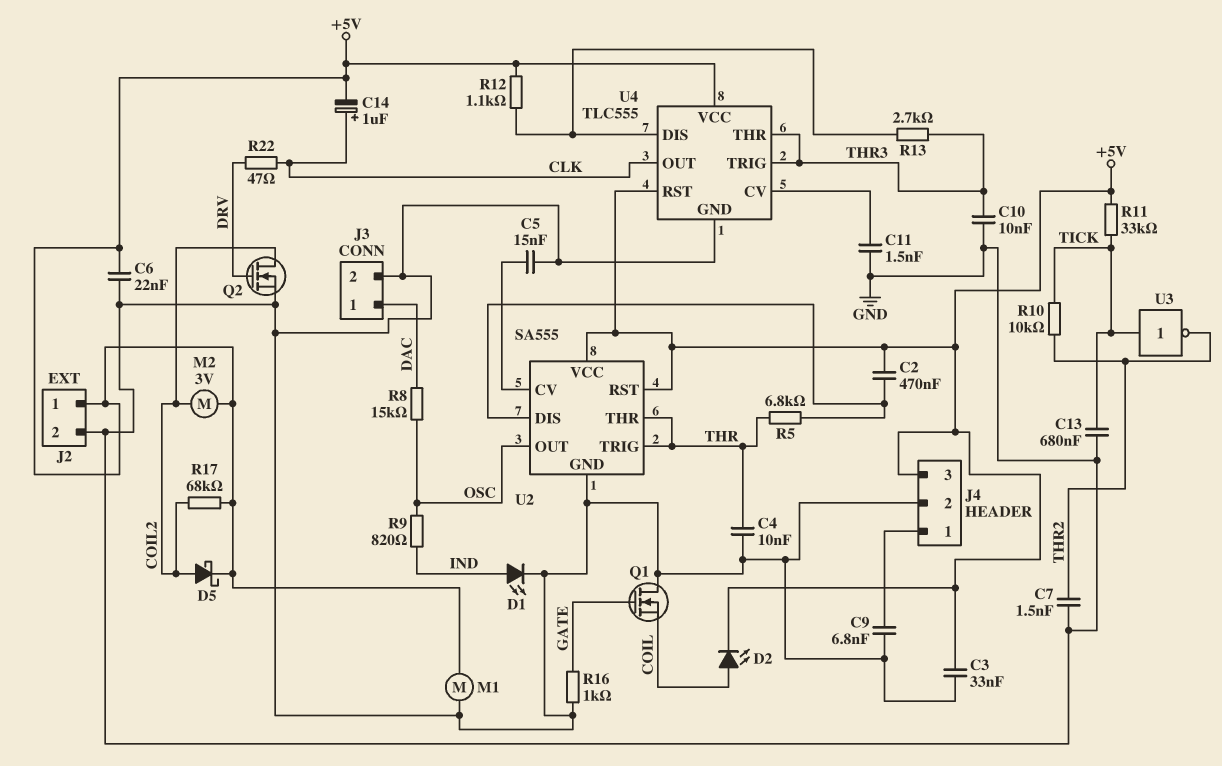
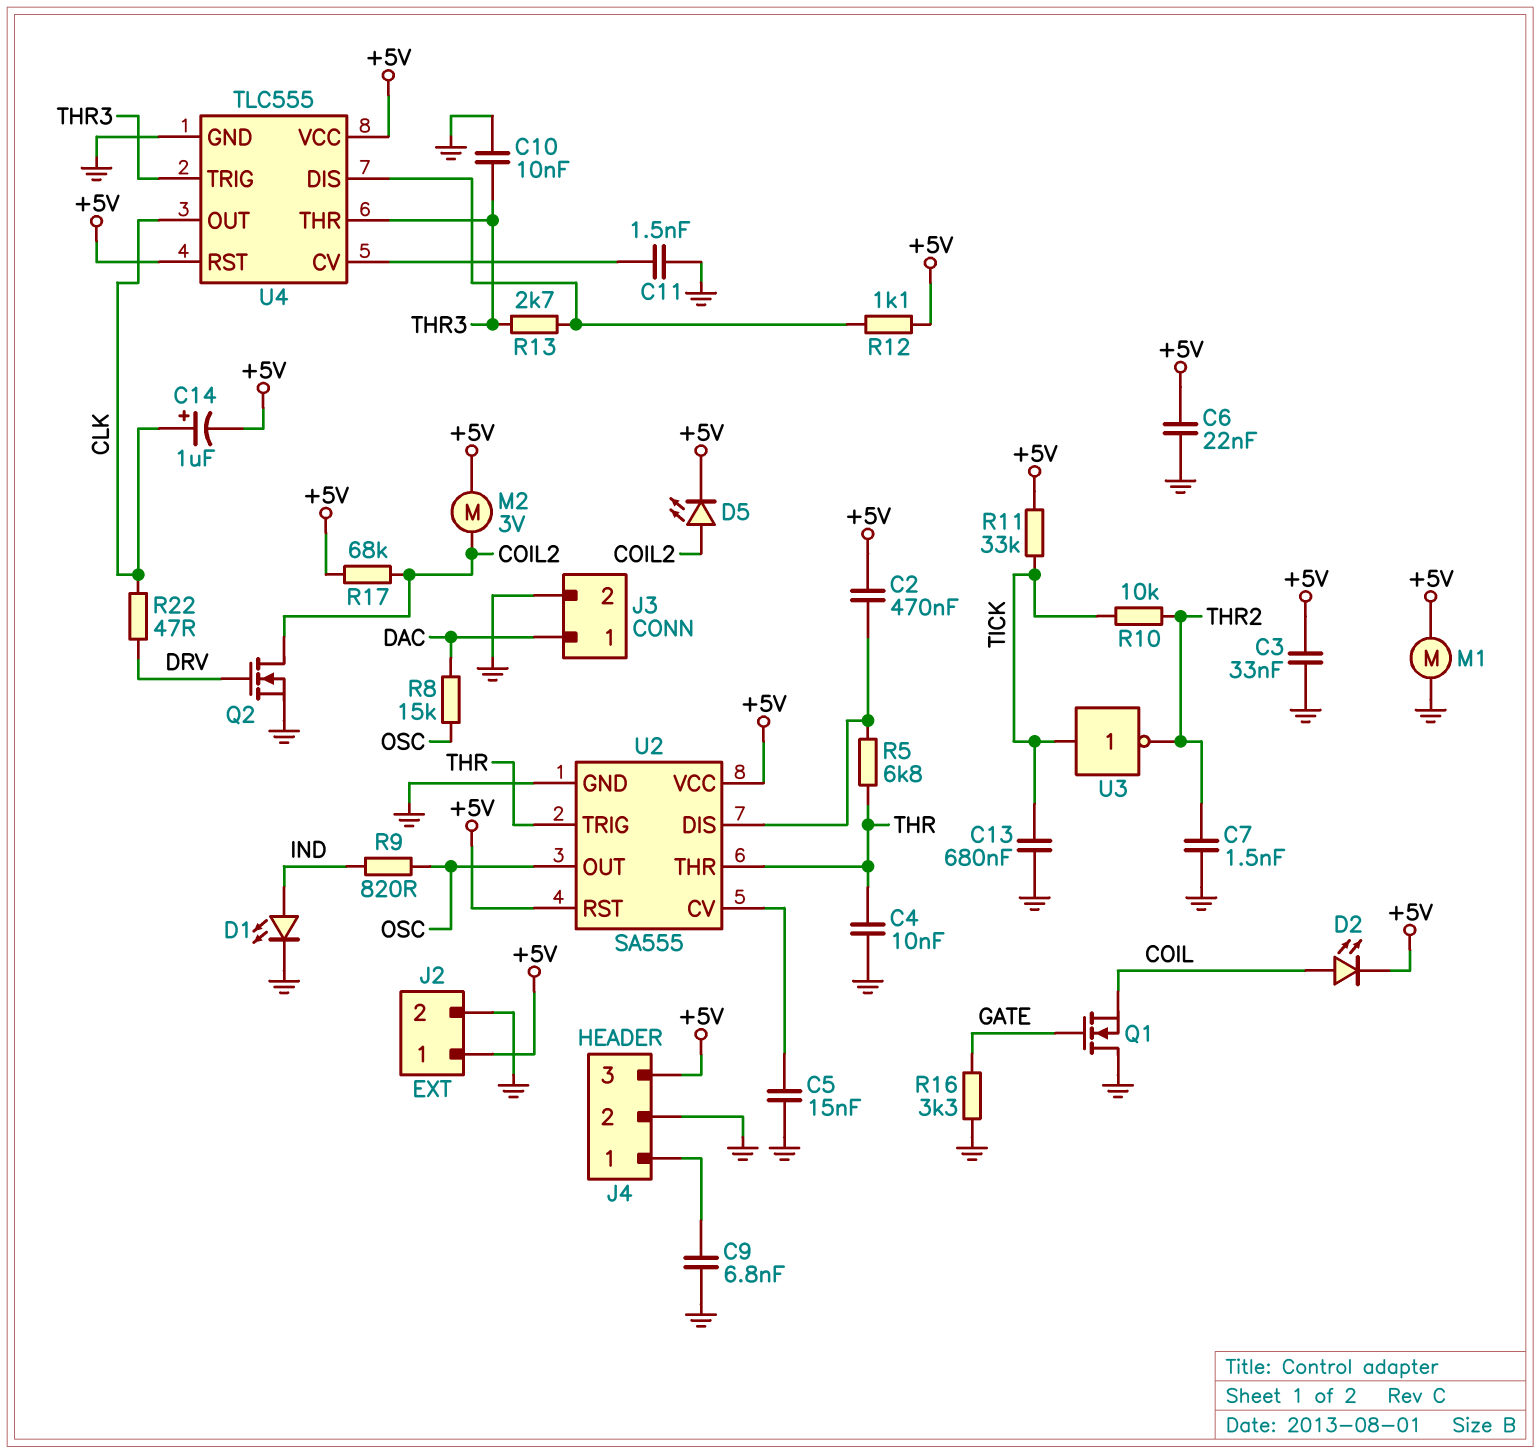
D5: schottky (A COIL2, K +5V) -> LED (A COIL2, K +5V)
R16: 1k (GATE, GND) -> 3.3k (GATE, GND)

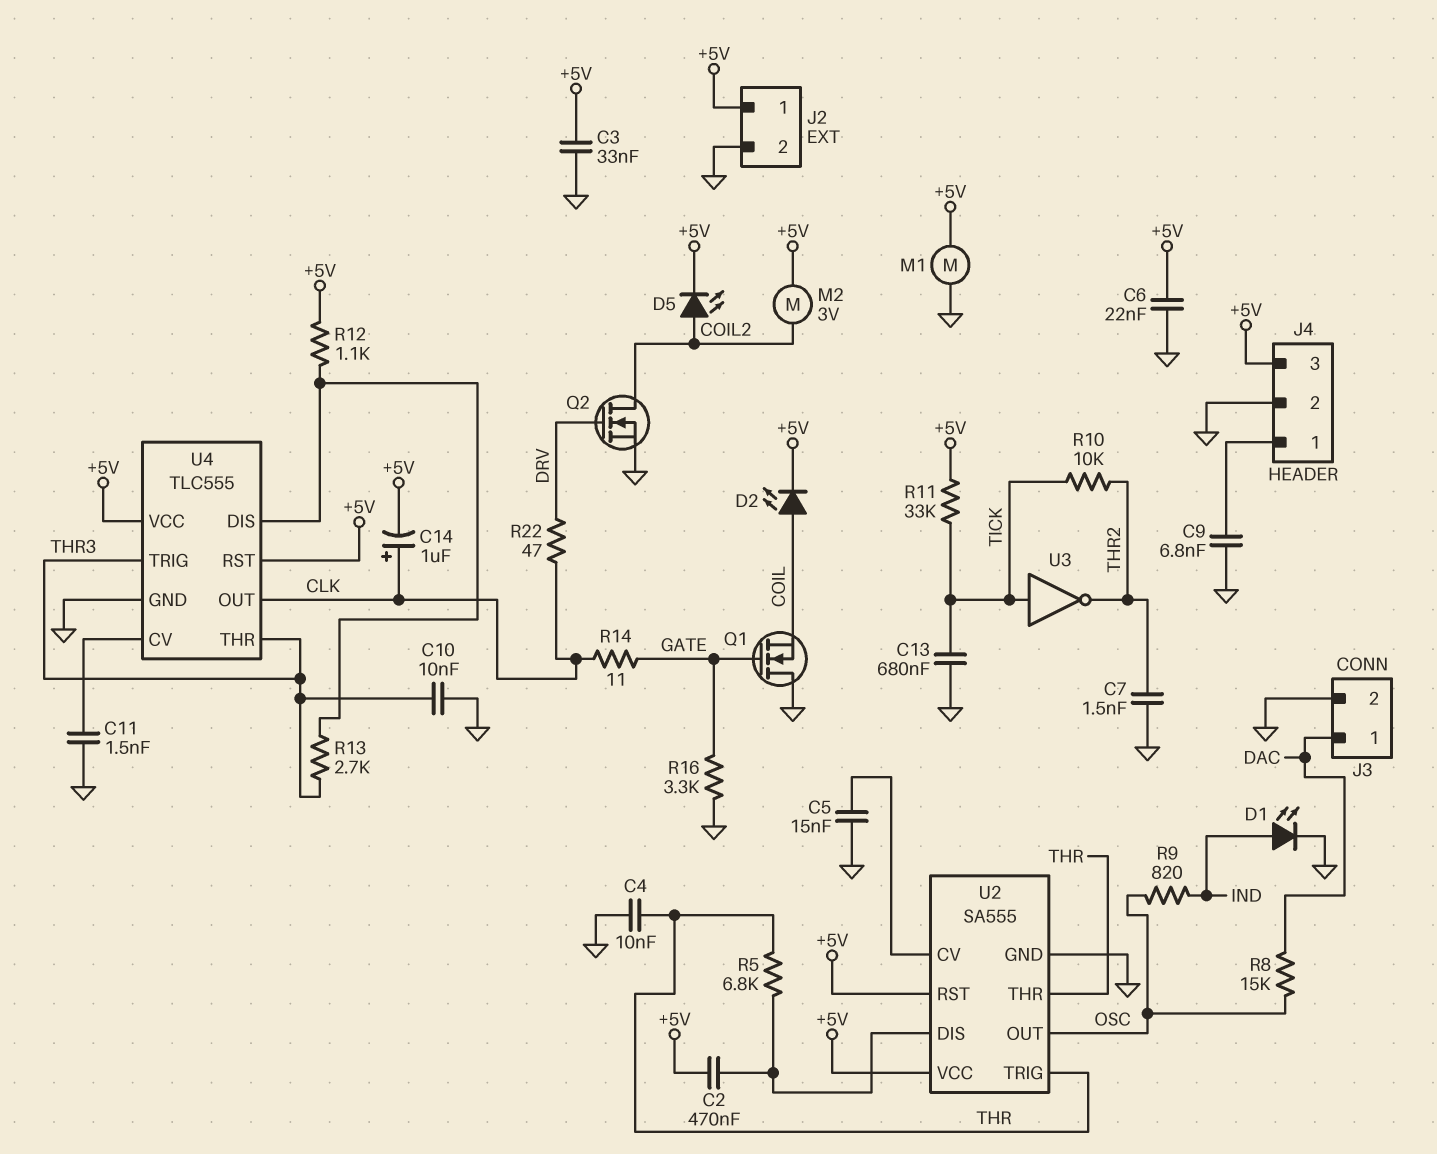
R14: none -> 11 (CLK, GATE)
R17: 68k (+5V, COIL2) -> none

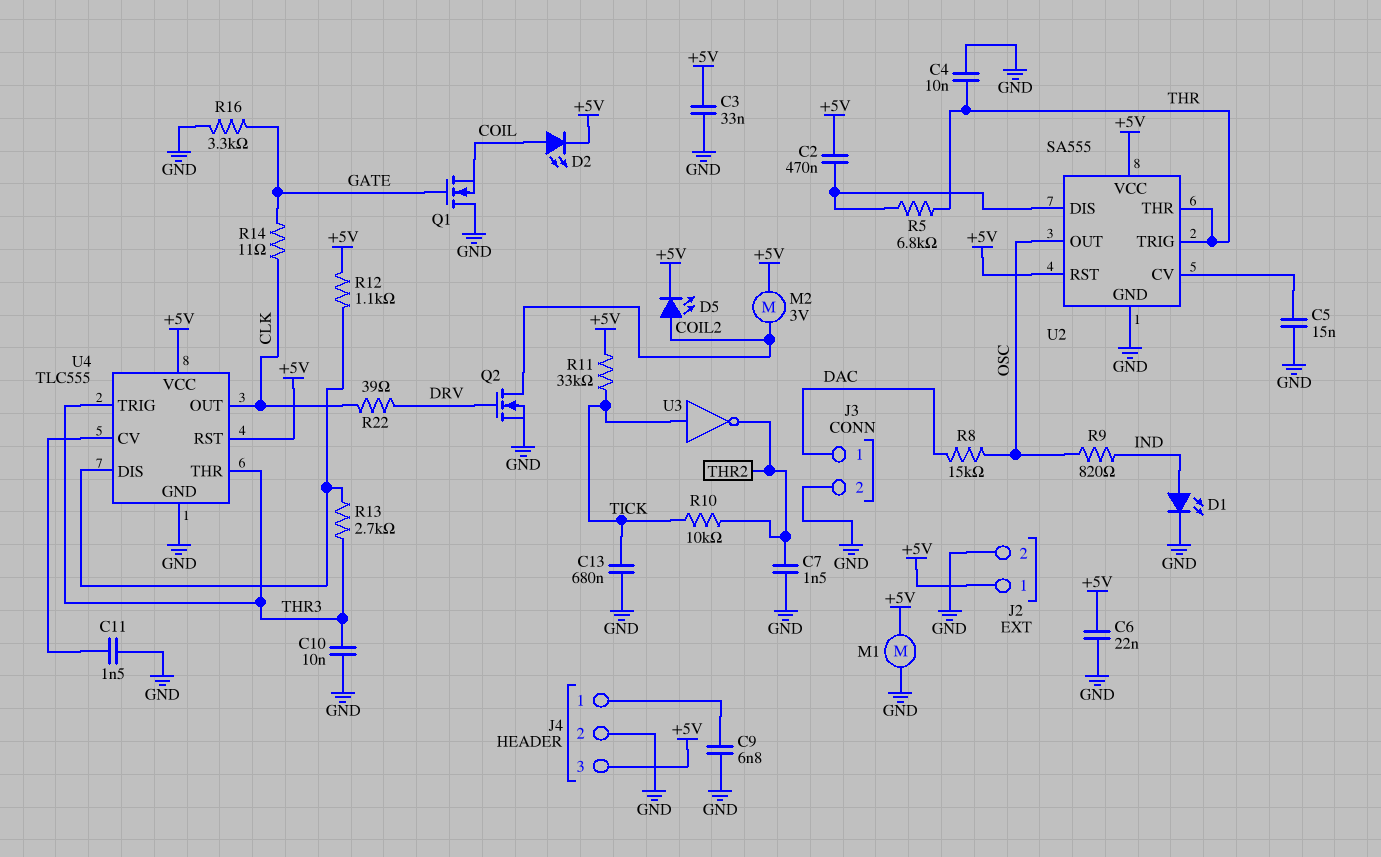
C14: 1uF (plus CLK, minus +5V) -> none
R22: 47 (CLK, DRV) -> 39 (CLK, DRV)

